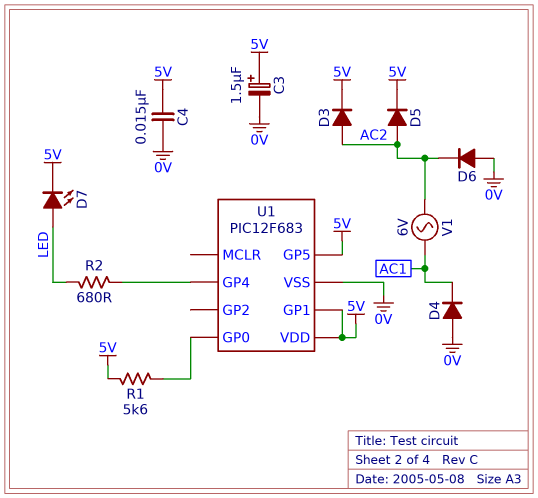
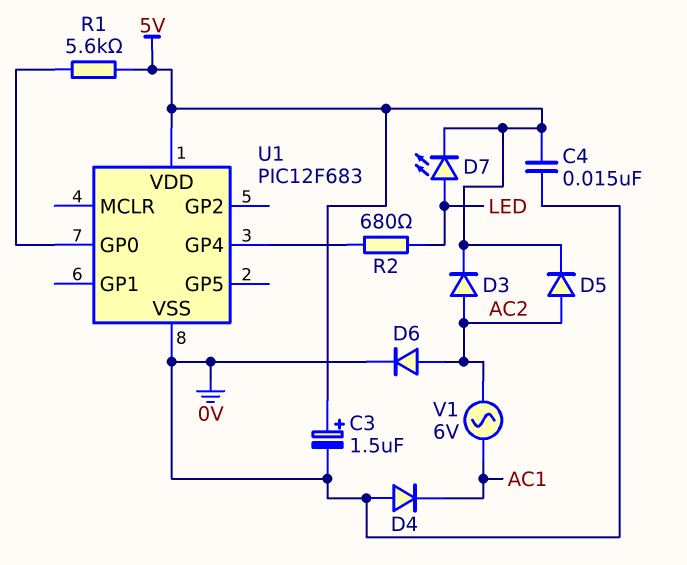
D6: diode (A 0V, K AC2) -> diode (A AC2, K 0V)
U1 pin GP1: 5V -> none
U1 pin GP5: 5V -> none

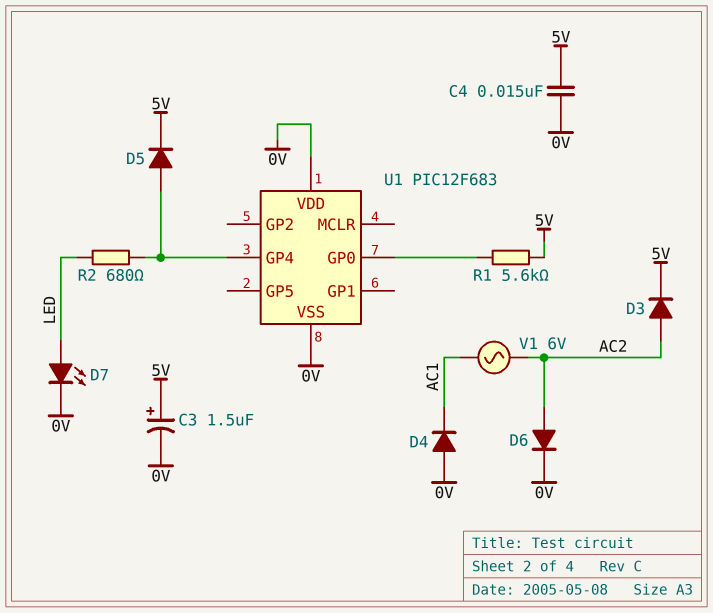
D5: diode (A AC2, K 5V) -> diode (A U1/GP4, K 5V)
D7: LED (A LED, K 5V) -> LED (A LED, K 0V)
U1 pin VDD: 5V -> 0V

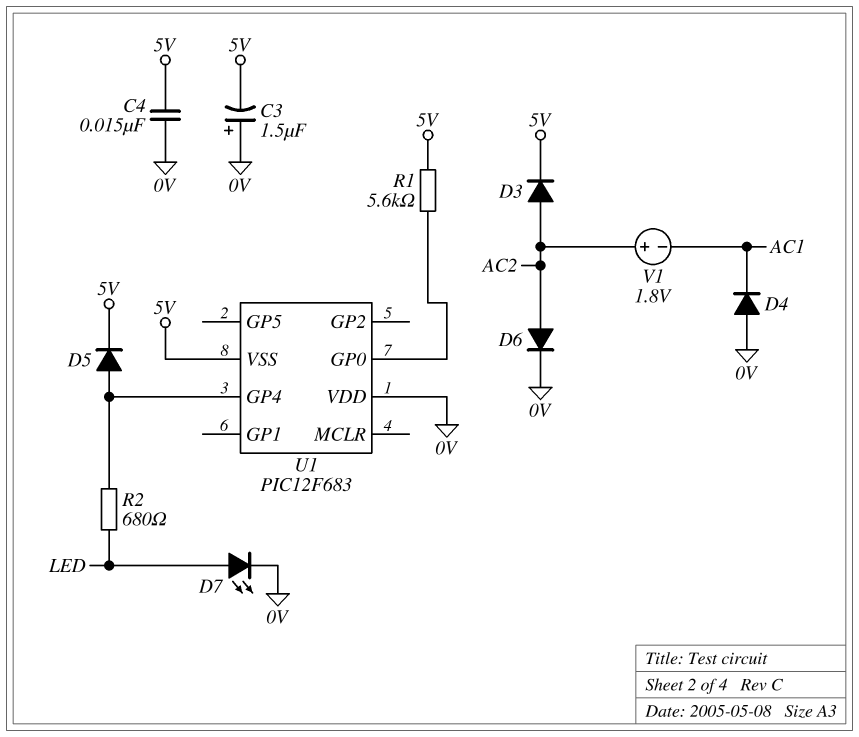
C3: 1.5uF (plus 5V, minus 0V) -> 1.5uF (plus 0V, minus 5V)
U1 pin VSS: 0V -> 5V
V1: AC 6V (AC1, AC2) -> 1.8V (plus AC2, minus AC1)

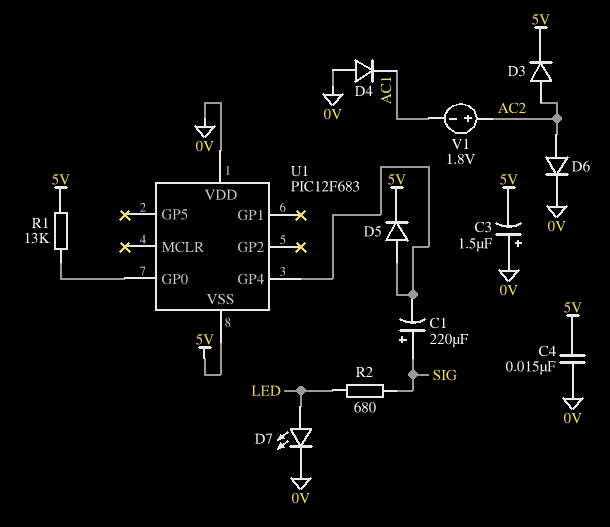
C1: none -> 220uF (plus SIG, minus U1/GP4)
R1: 5.6k (5V, U1/GP0) -> 13k (5V, U1/GP0)
R2: 680 (LED, U1/GP4) -> 680 (LED, SIG)

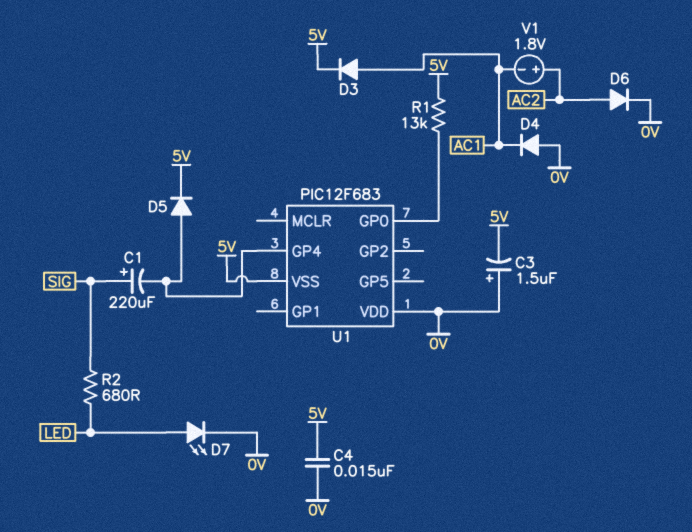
D3: diode (A AC2, K 5V) -> diode (A AC1, K 5V)

